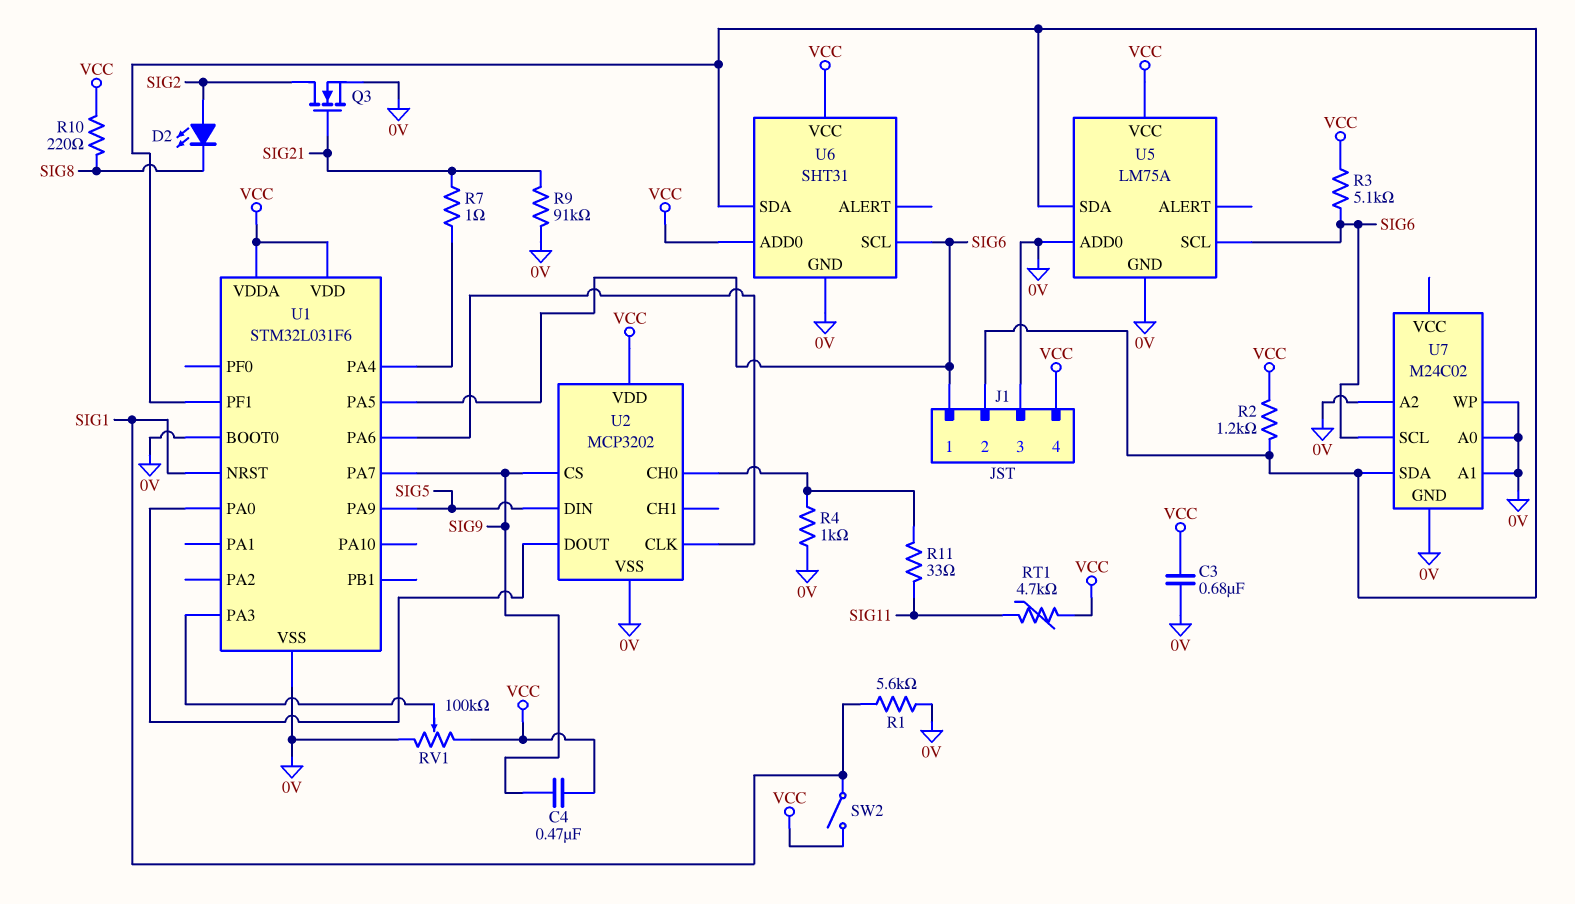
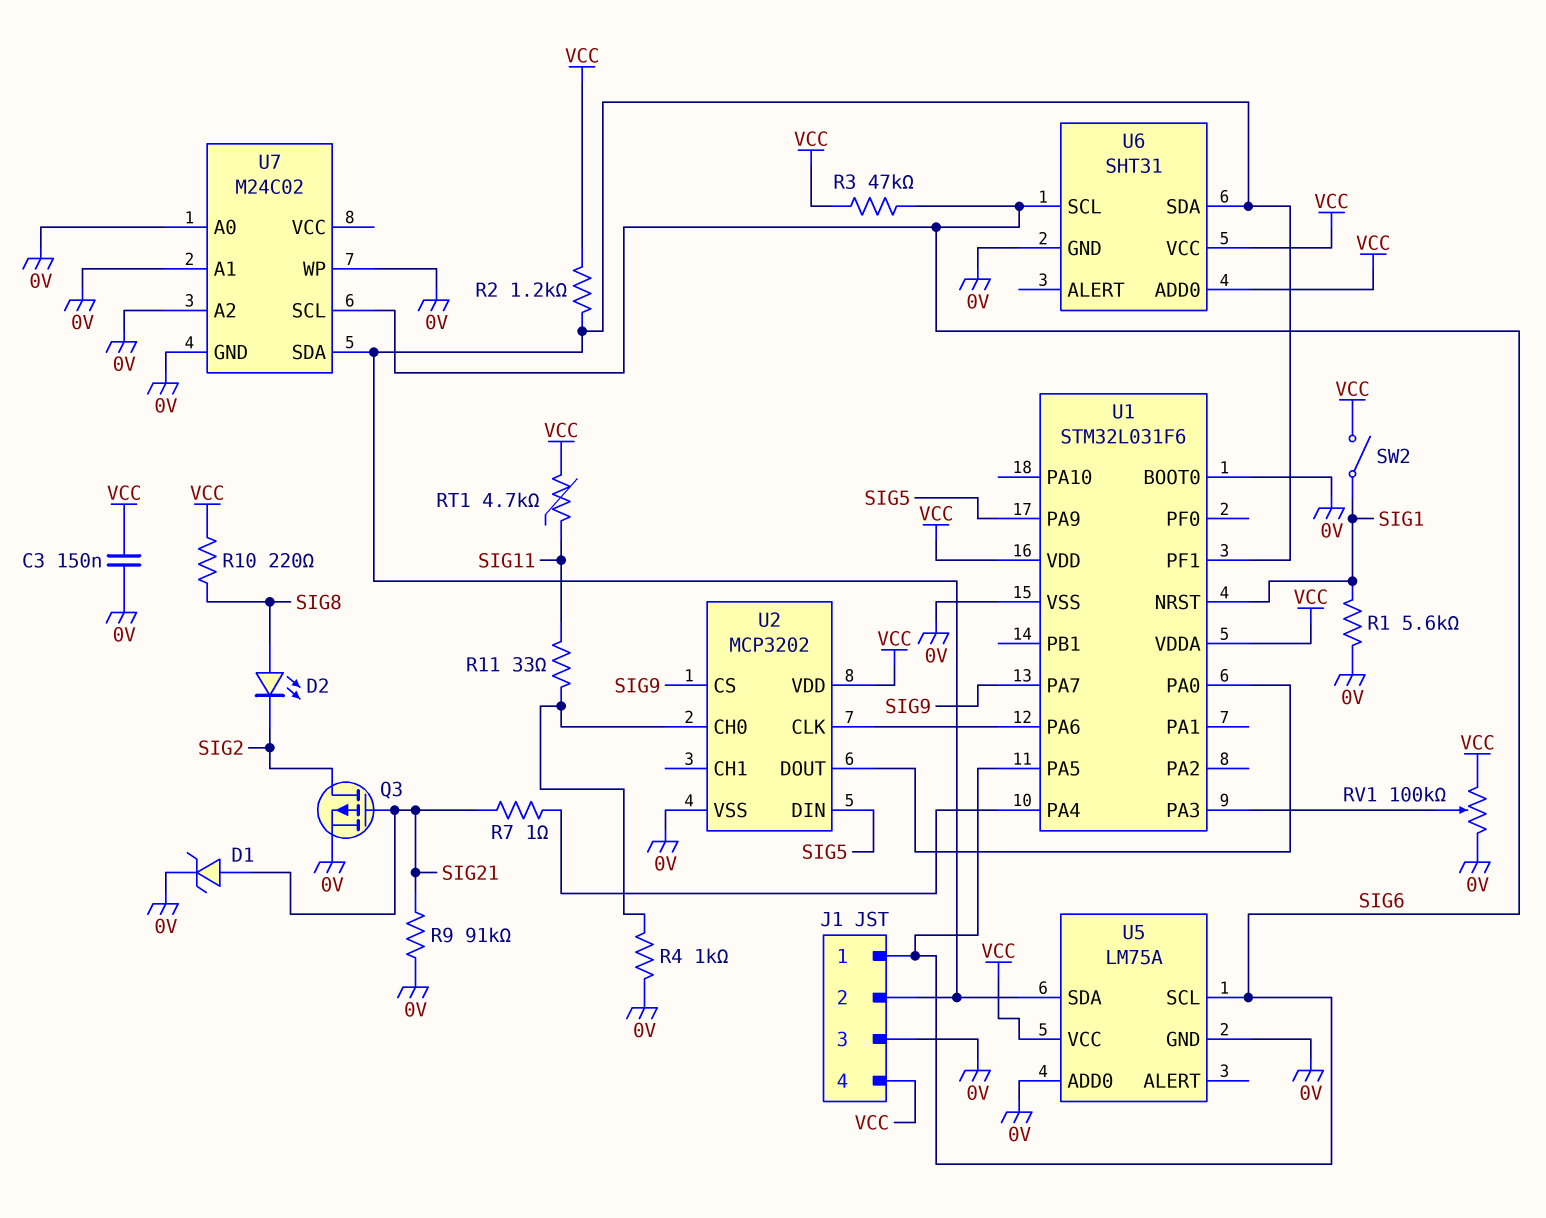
C3: 680nF (0V, VCC) -> 150nF (0V, VCC)
C4: 470nF (SIG9, VCC) -> none
D1: none -> zener (A SIG21, K 0V)
D2: LED (A SIG2, K SIG8) -> LED (A SIG8, K SIG2)
Q3: NMOS (G SIG21, D SIG2, S 0V) -> PMOS (G SIG21, D SIG2, S 0V)
R3: 5.1k (SIG6, VCC) -> 47k (SIG6, VCC)

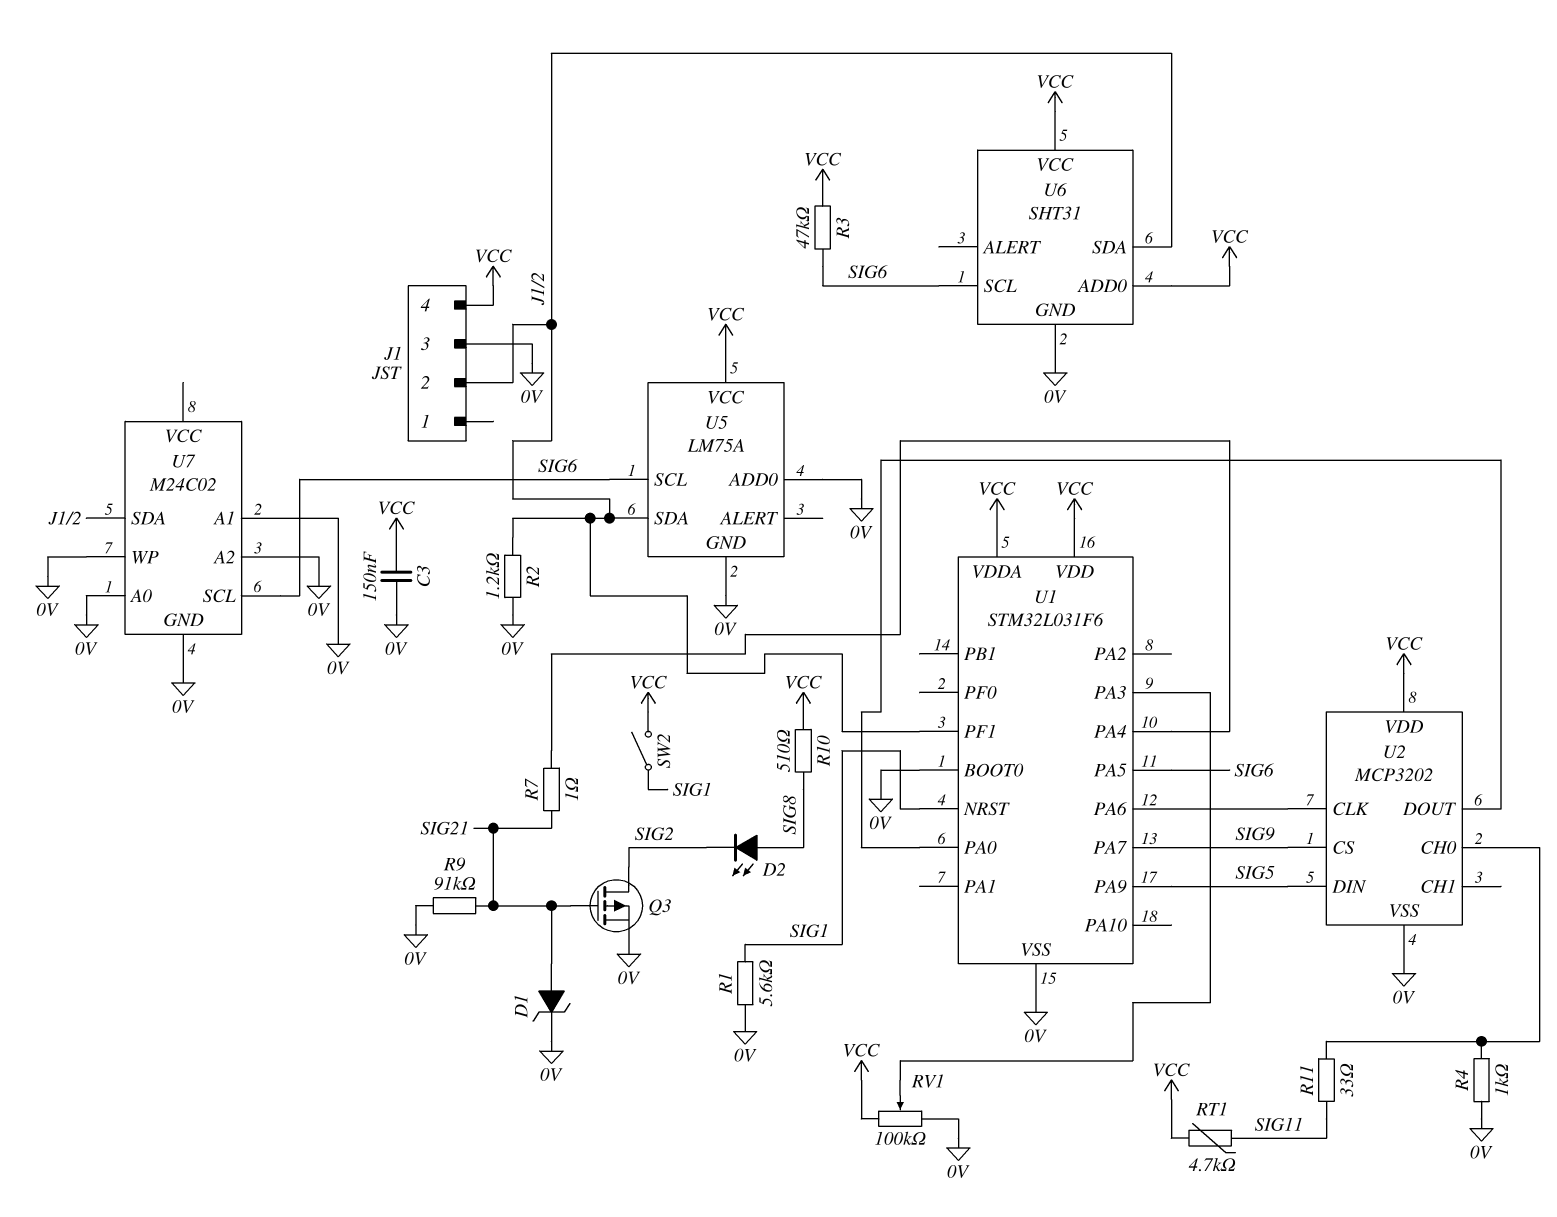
J1 pin 1: SIG6 -> none
R2: 1.2k (J1/2, VCC) -> 1.2k (0V, J1/2)
R10: 220 (SIG8, VCC) -> 510 (SIG8, VCC)

